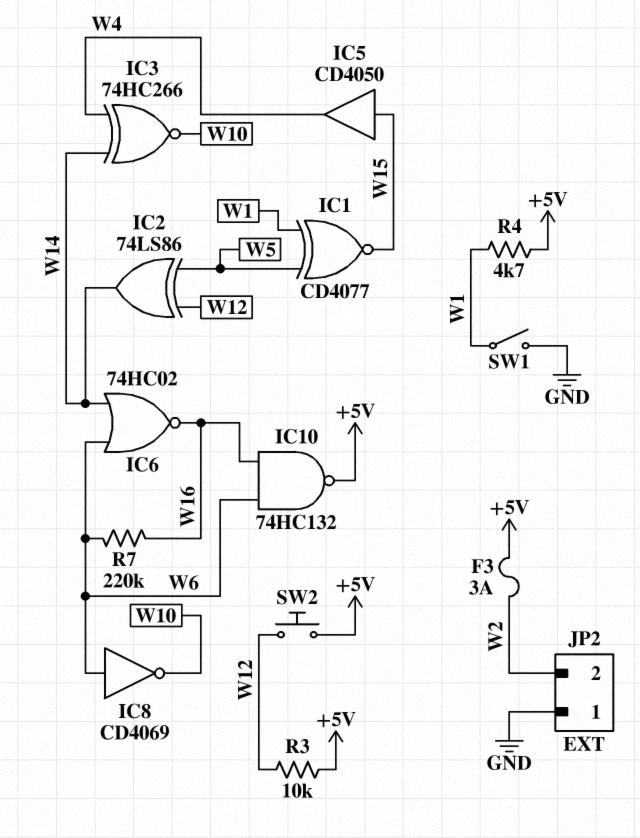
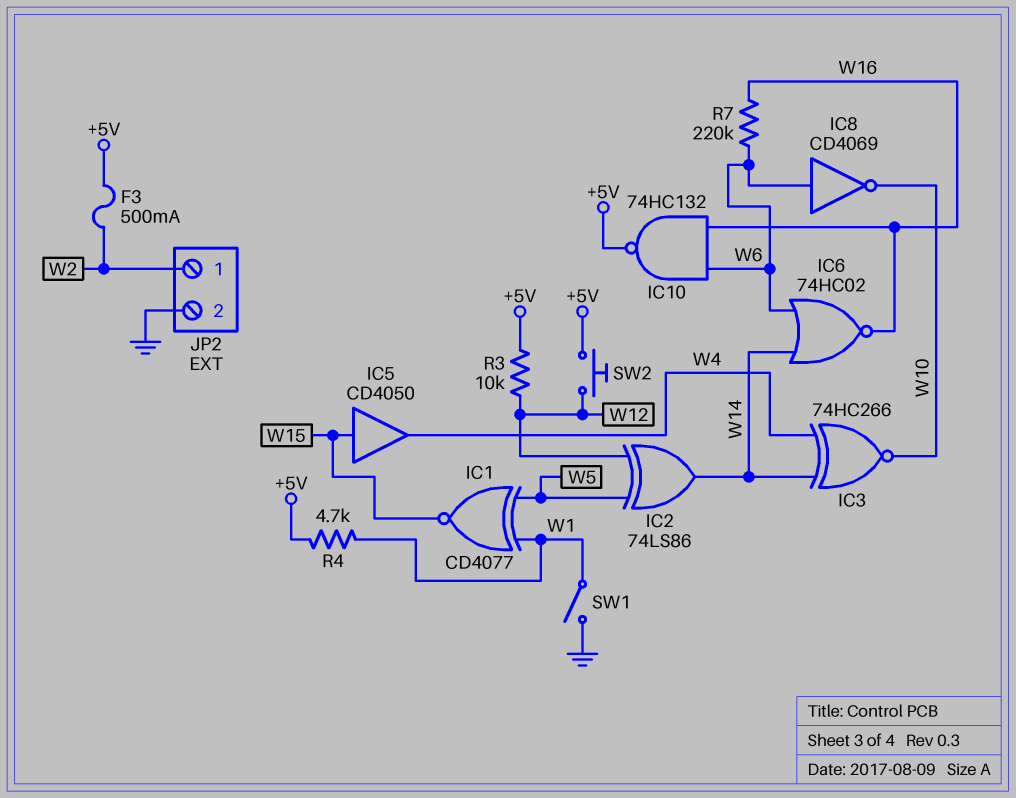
F3: 3A (+5V, W2) -> 500mA (+5V, W2)
JP2 pin 1: GND -> W2
JP2 pin 2: W2 -> GND

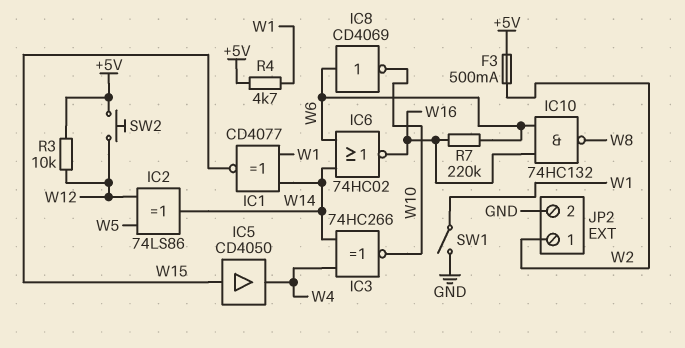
IC1: XNOR CD4077 (in W1, in W5, out W15) -> XNOR CD4077 (in W1, in W14, out W15)
IC10: NAND 74HC132 (in W6, in W16, out +5V) -> NAND 74HC132 (in W6, in W16, out W8)

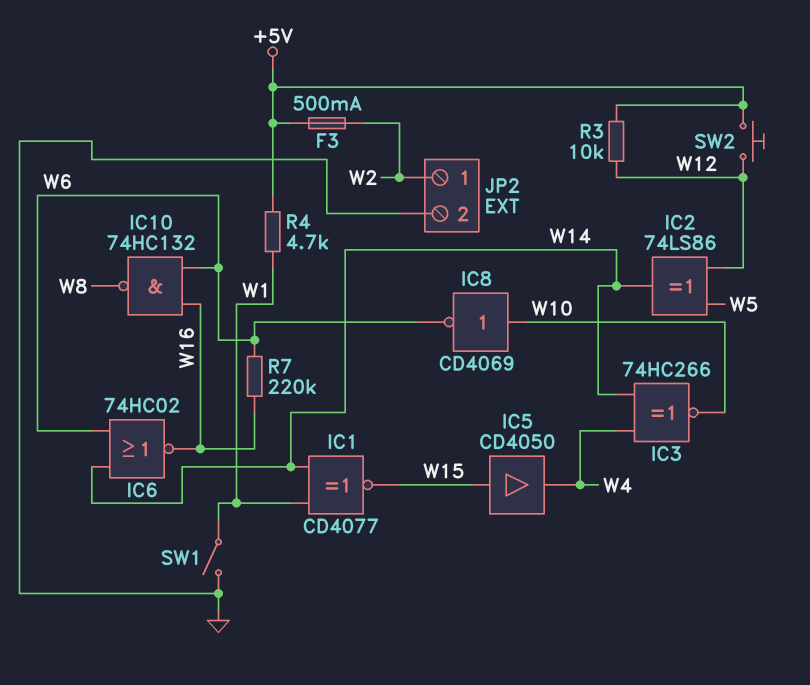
IC8: NOT CD4069 (in W6, out W10) -> NOT CD4069 (in W10, out W6)

